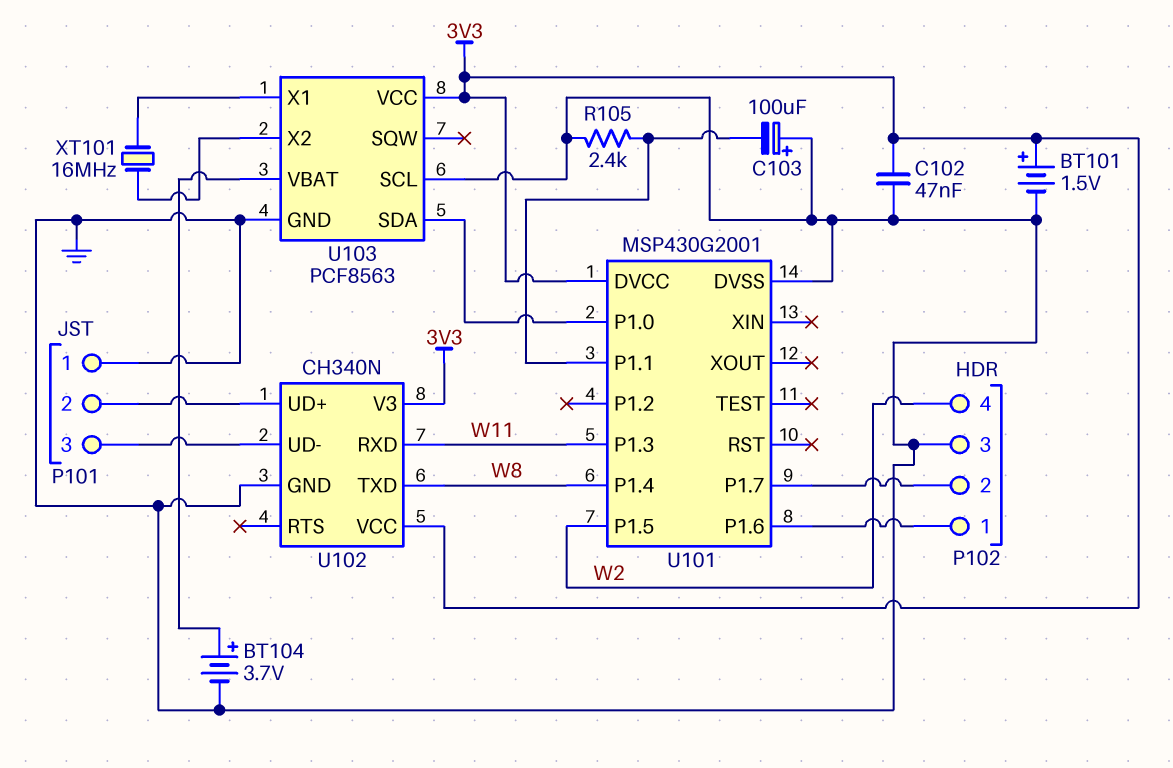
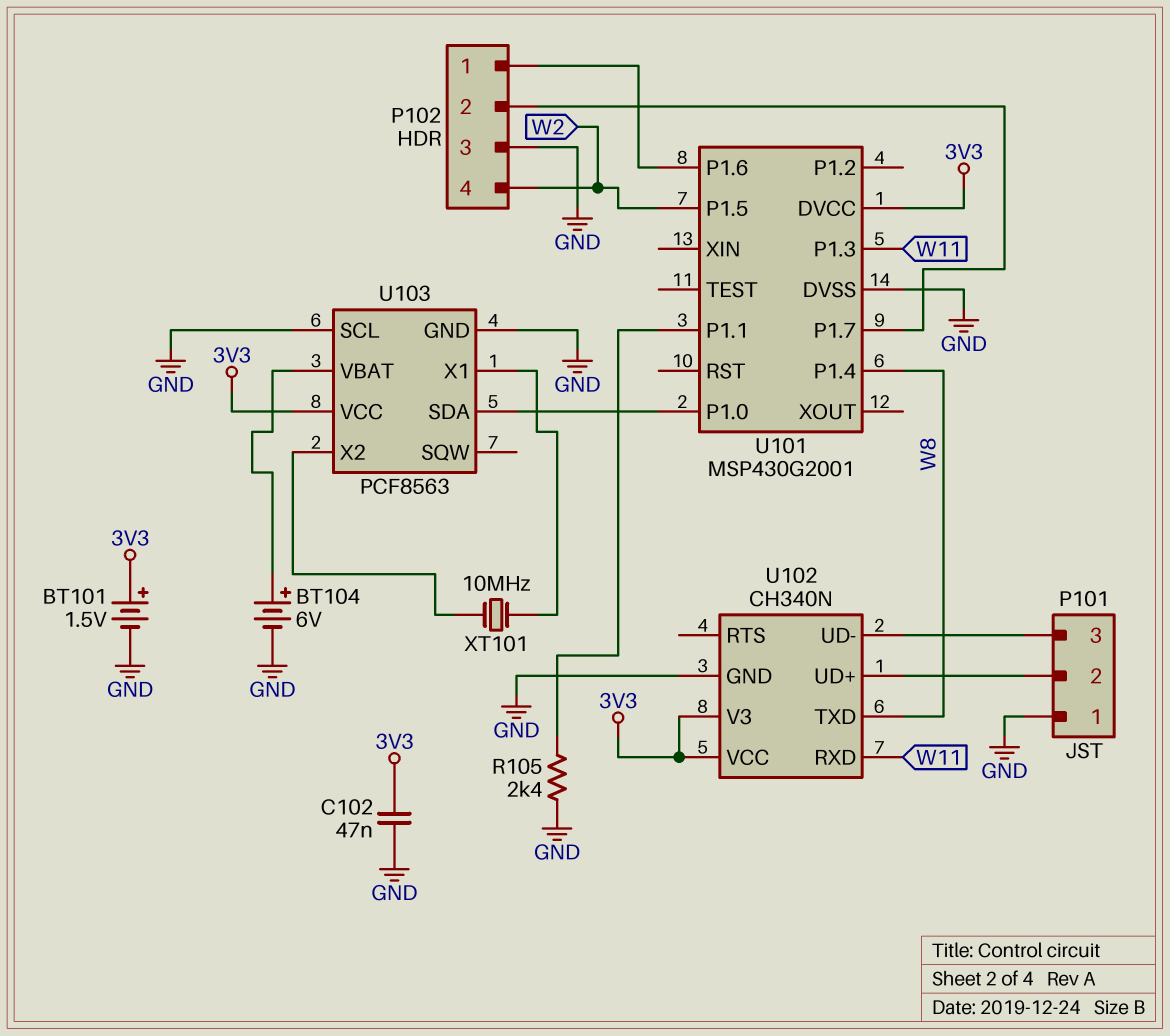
BT104: 3.7V (plus U103/VBAT, minus GND) -> 6V (plus U103/VBAT, minus GND)
C103: 100uF (plus GND, minus U101/P1.1) -> none
XT101: 16MHz (U103/X1, U103/X2) -> 10MHz (U103/X1, U103/X2)

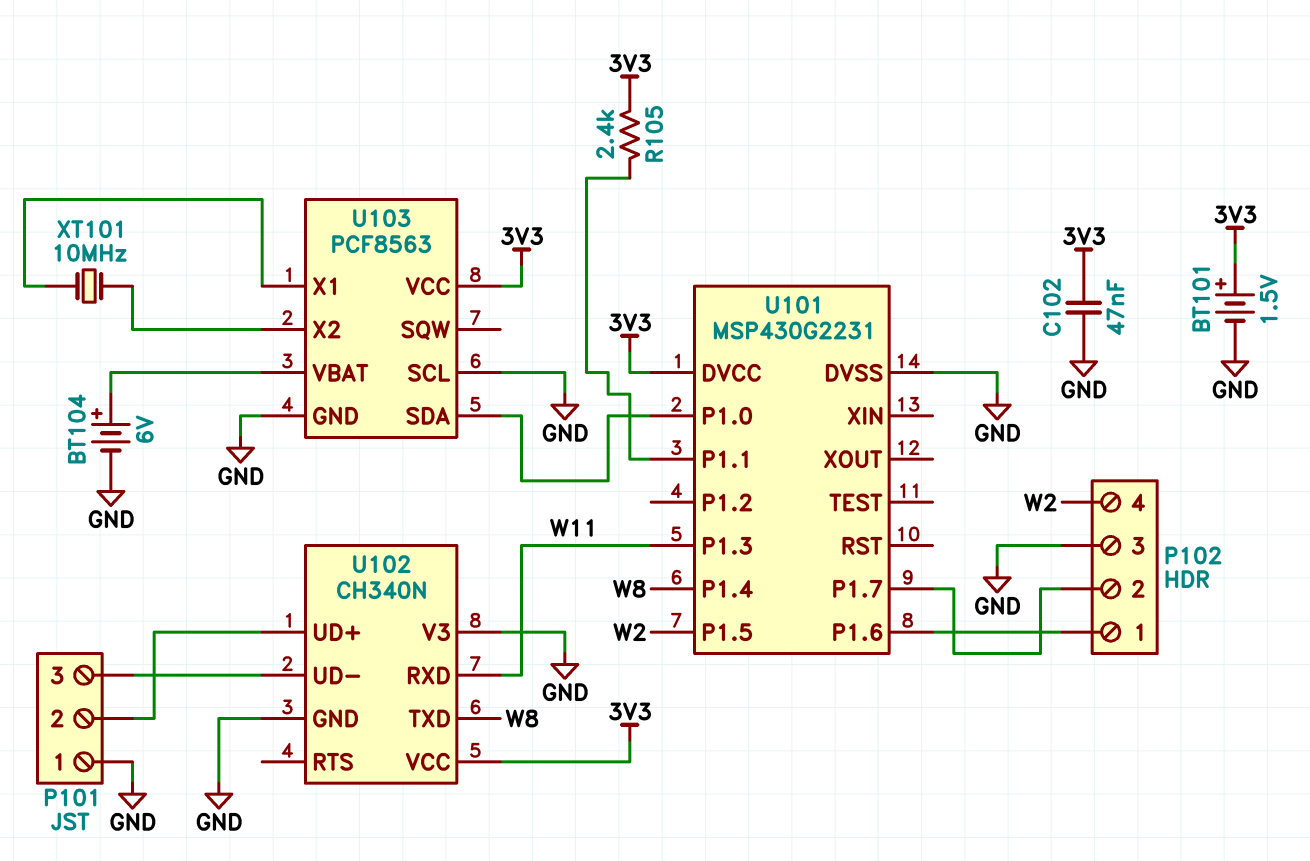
R105: 2.4k (GND, U101/P1.1) -> 2.4k (3V3, U101/P1.1)
U101: MSP430G2001 -> MSP430G2231
U102 pin V3: 3V3 -> GND

